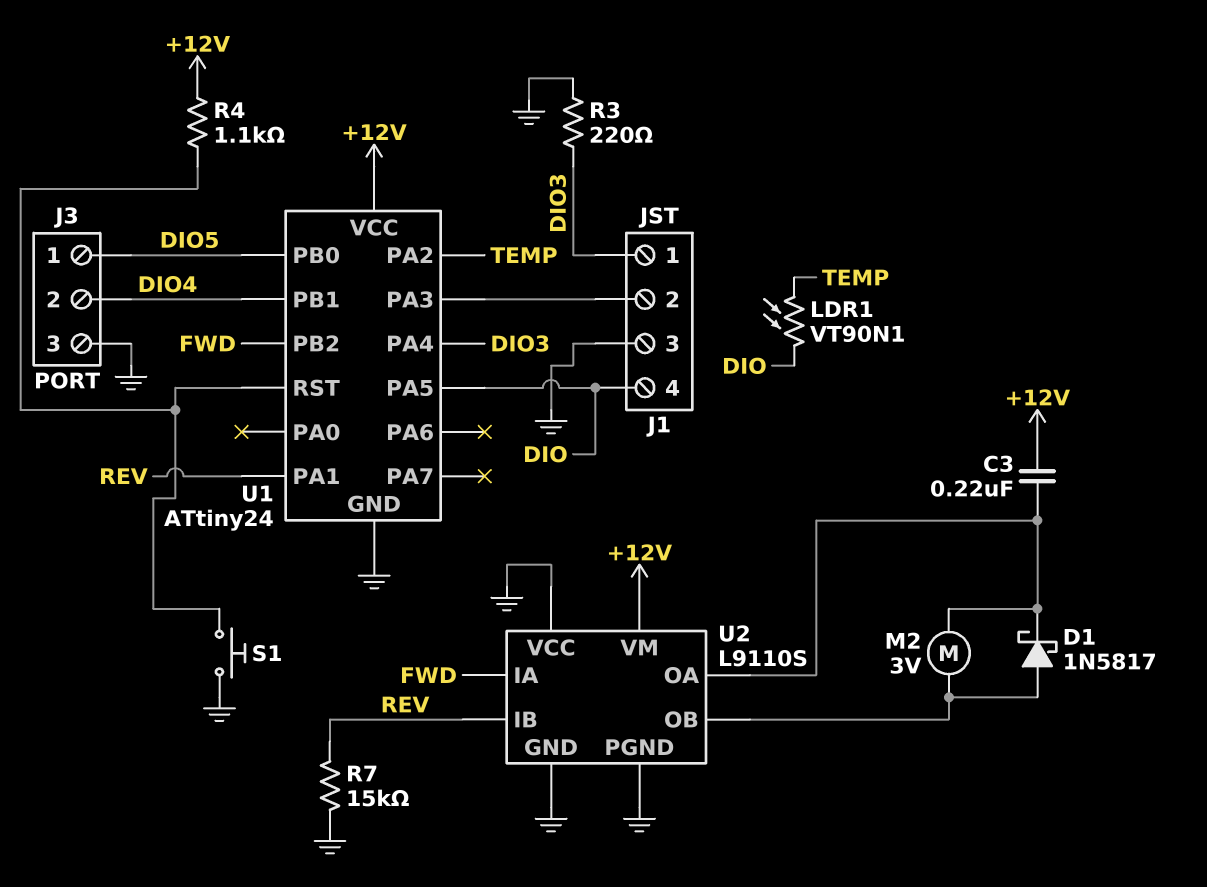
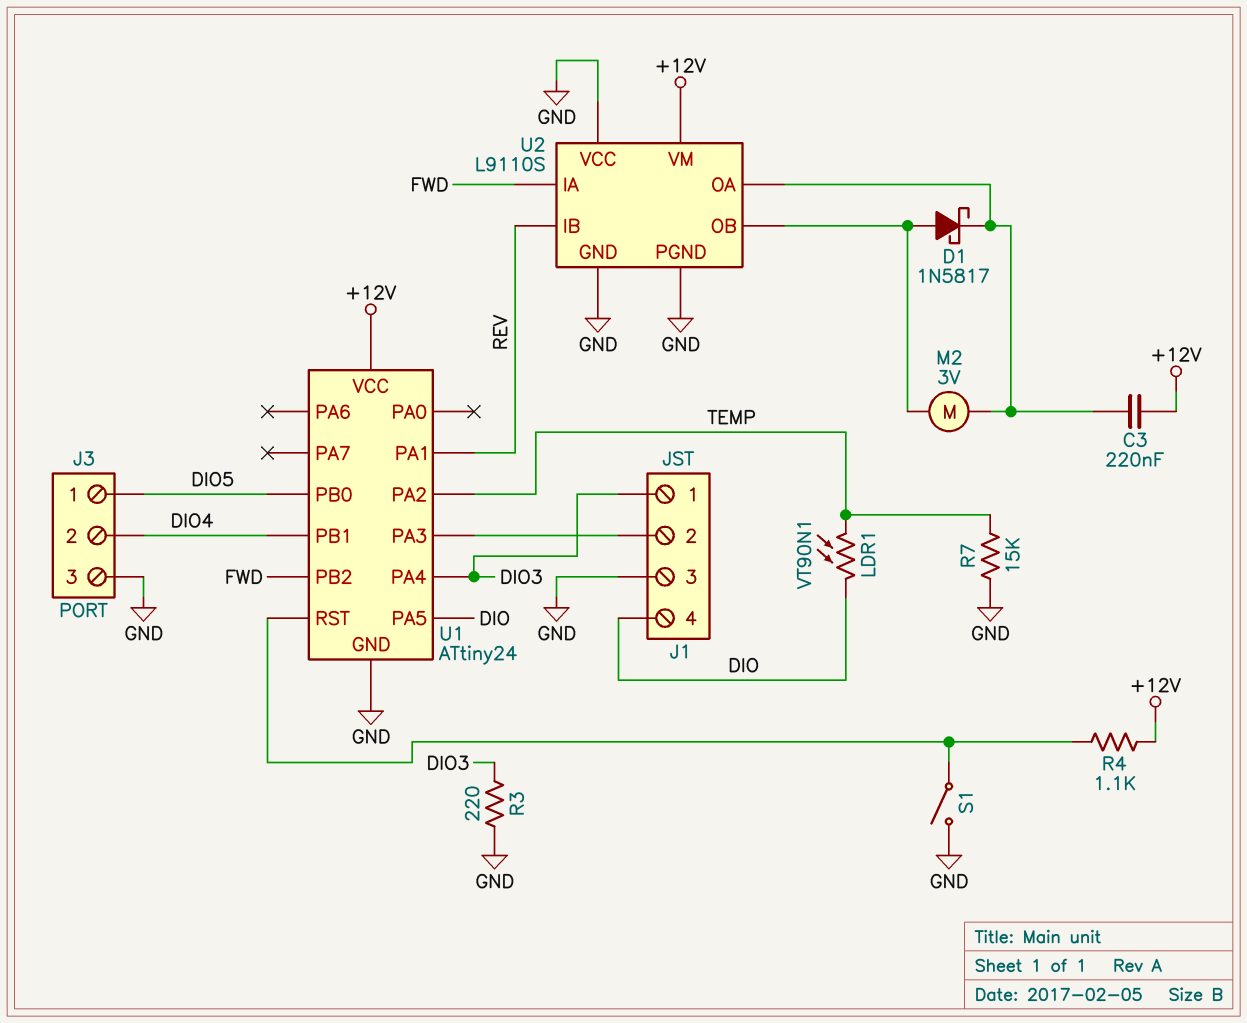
R7: 15k (GND, REV) -> 15k (GND, TEMP)
S1: button (GND, U1/RST) -> switch (GND, U1/RST)

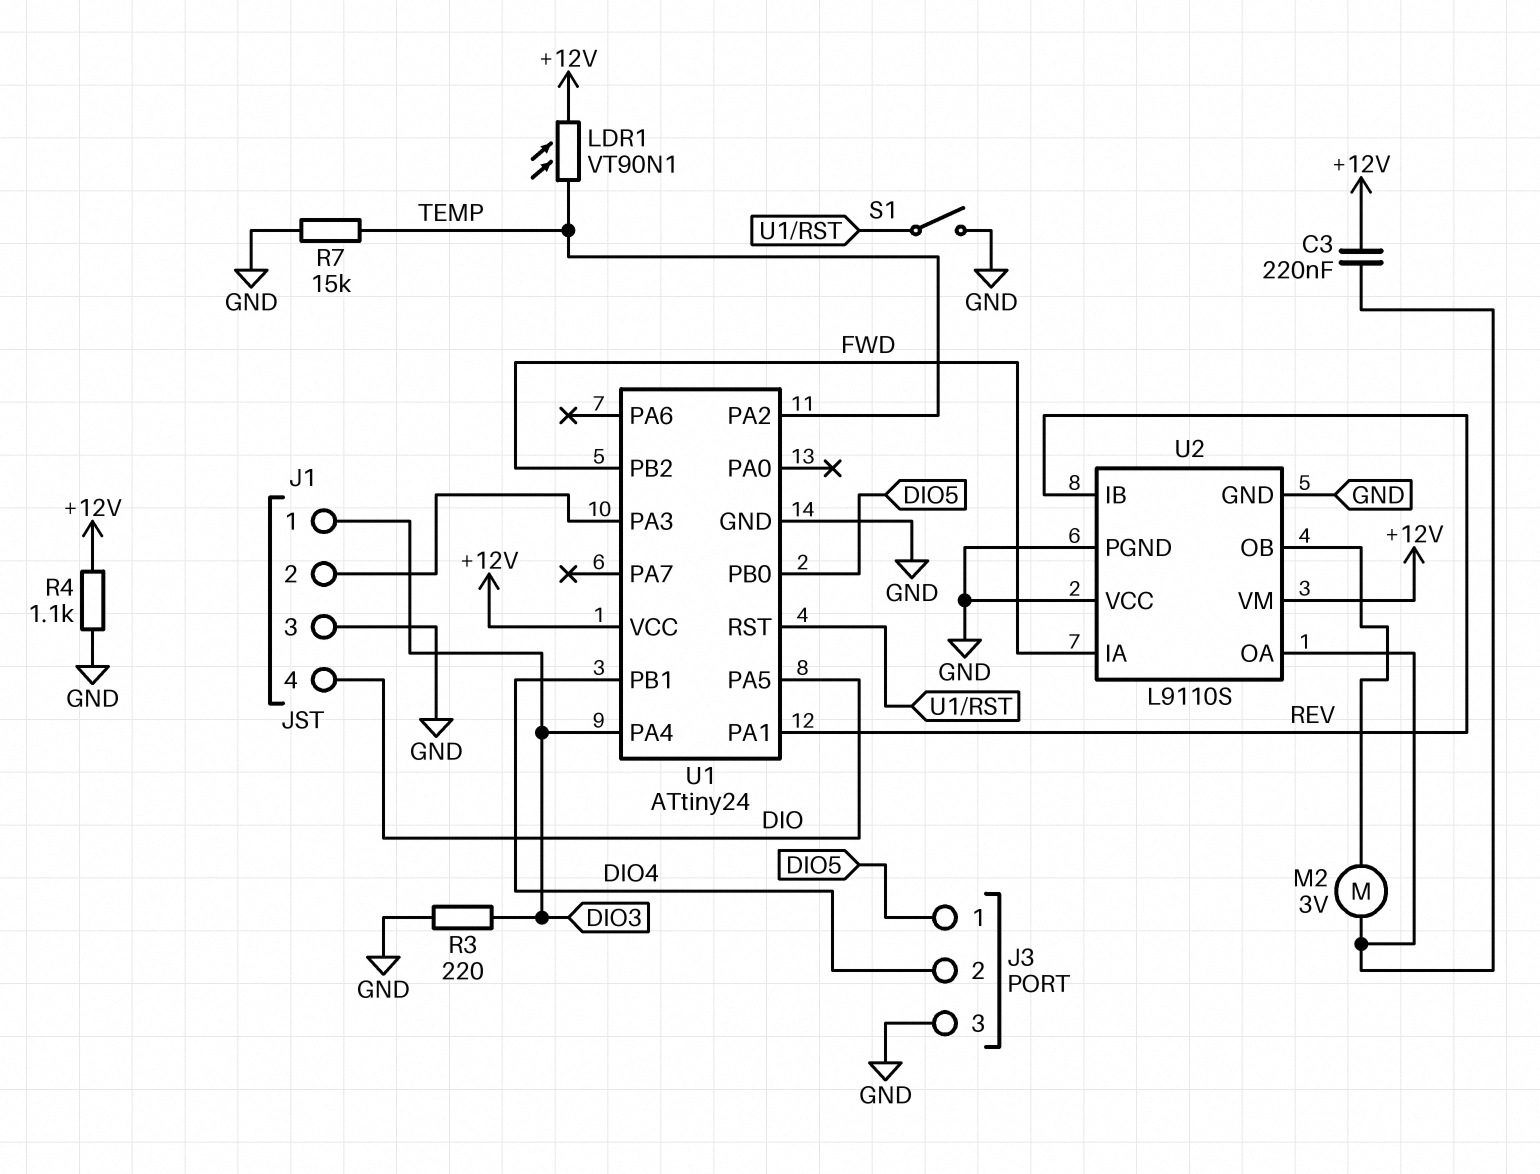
D1: schottky 1N5817 (A U2/OB, K U2/OA) -> none
LDR1: VT90N1 (DIO, TEMP) -> VT90N1 (+12V, TEMP)
R4: 1.1k (+12V, U1/RST) -> 1.1k (+12V, GND)

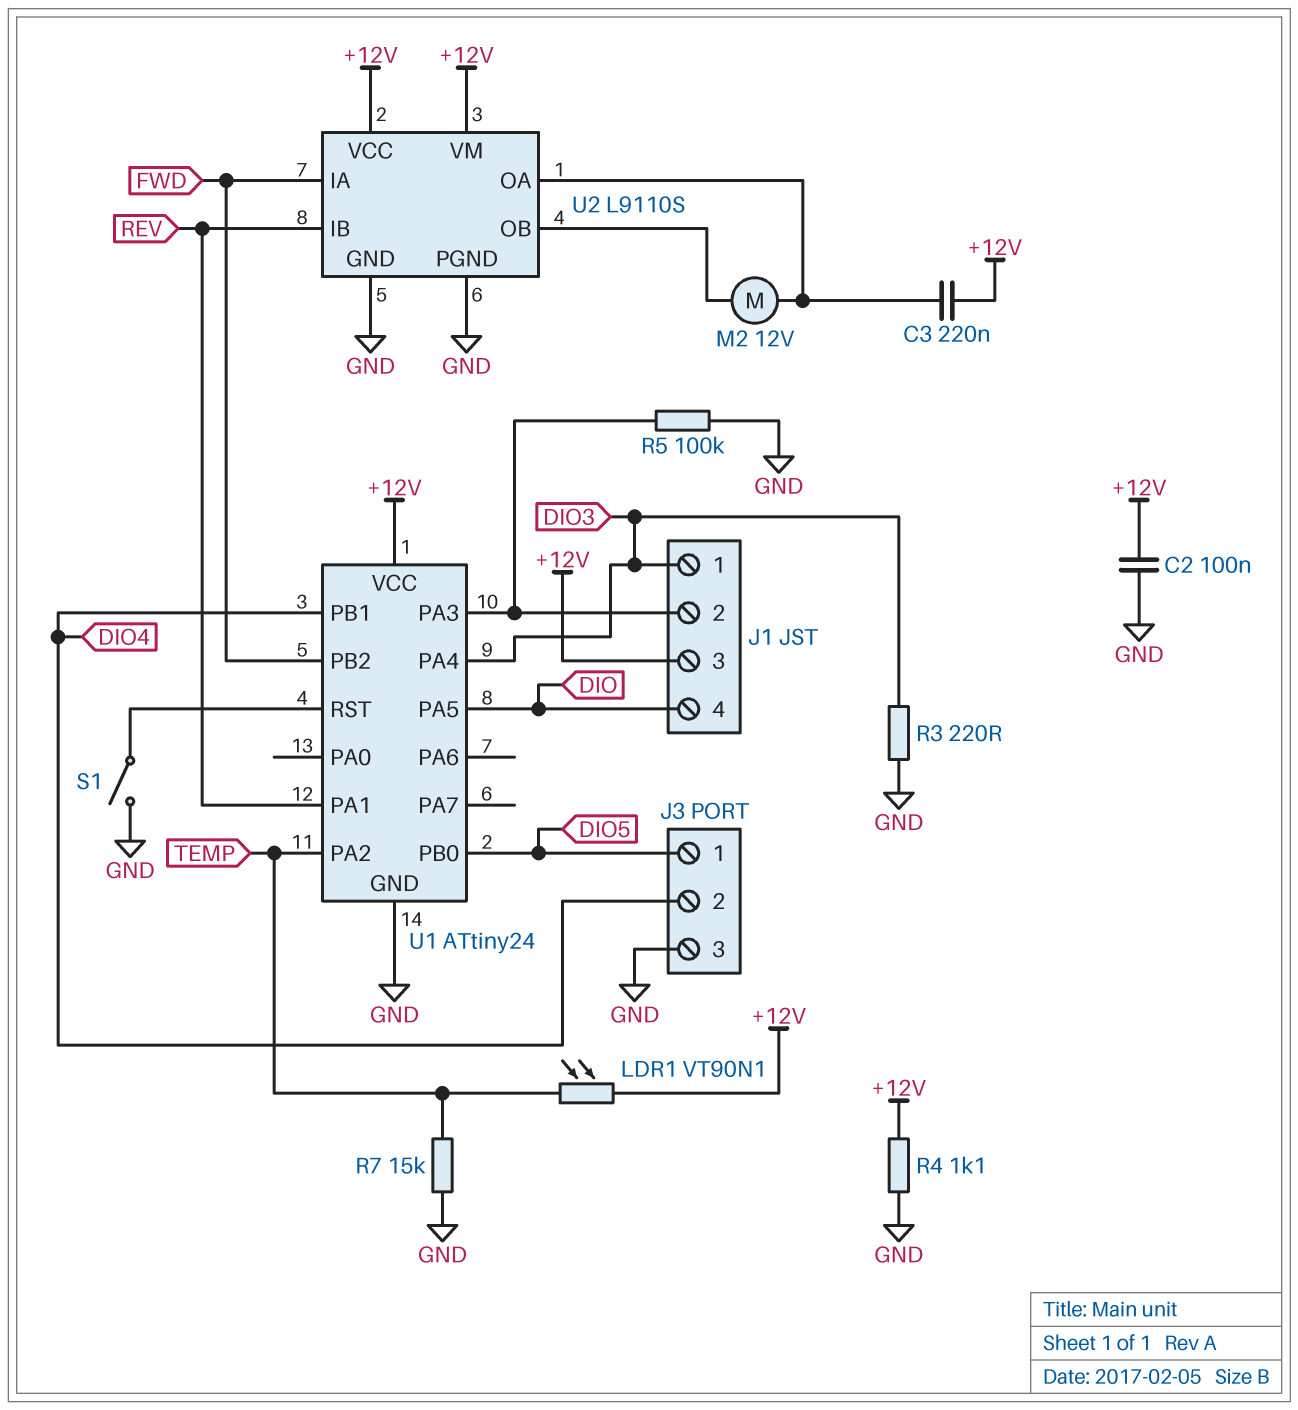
C2: none -> 100nF (+12V, GND)
J1 pin 3: GND -> +12V
M2: motor 3V (U2/OA, U2/OB) -> motor 12V (U2/OA, U2/OB)
R5: none -> 100k (GND, J1/2)
U2 pin VCC: GND -> +12V

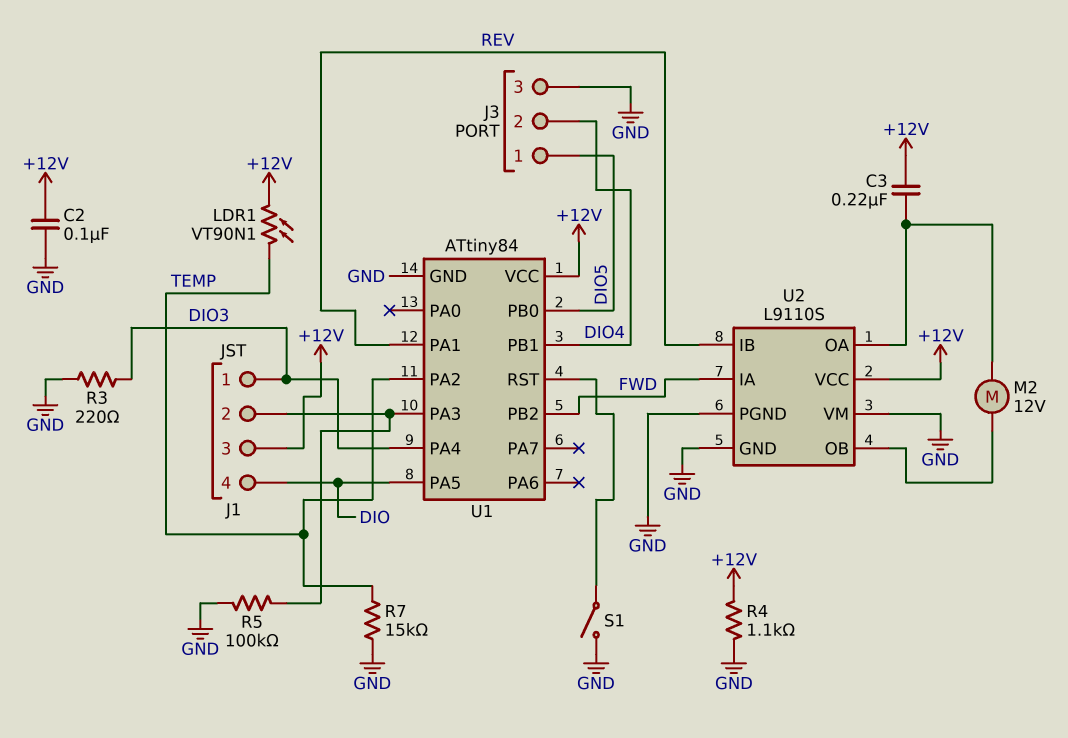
U1: ATtiny24 -> ATtiny84
U2 pin VM: +12V -> GND

